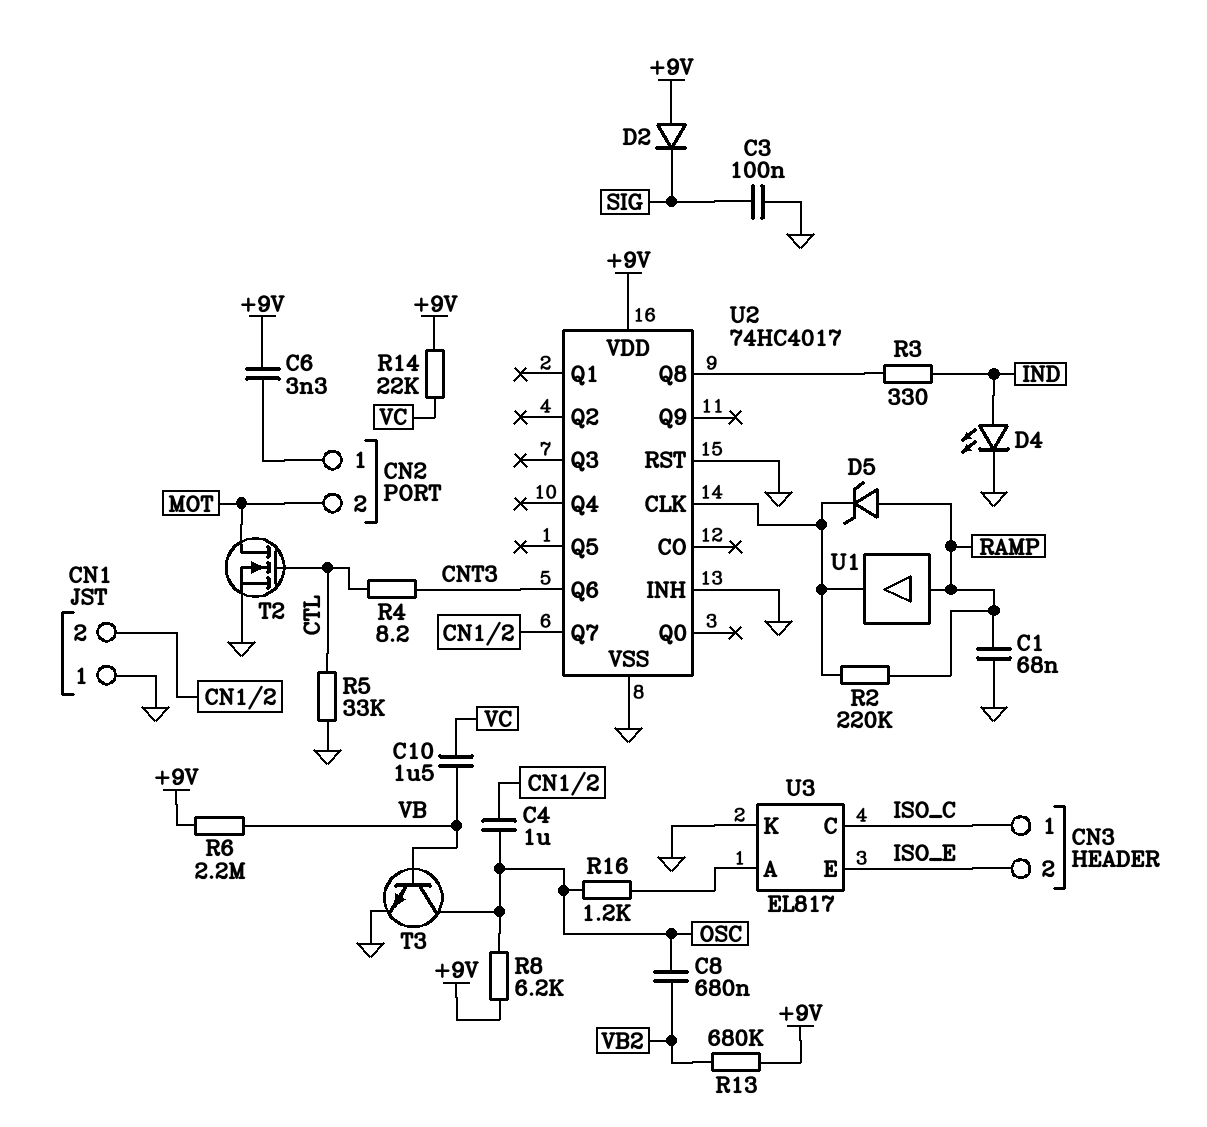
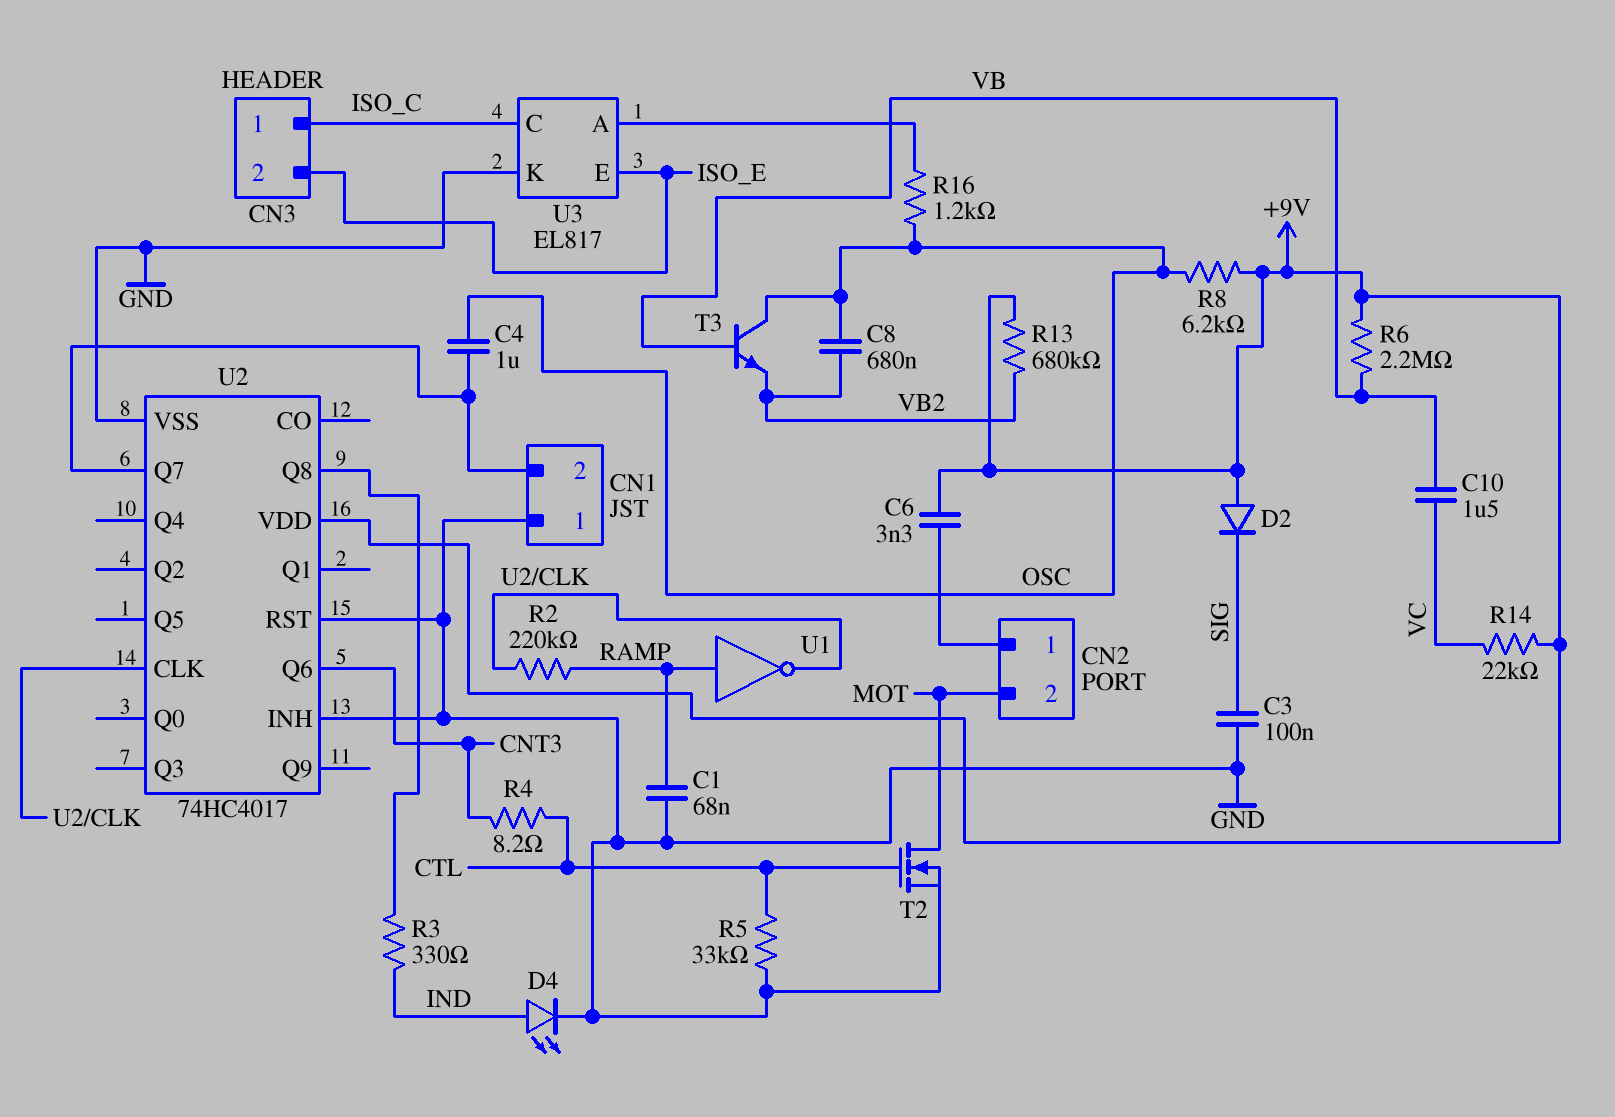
D5: zener (A RAMP, K U2/CLK) -> none
T3: NPN (B VB, C OSC, E GND) -> NPN (B VB, C OSC, E VB2)
U1: buffer (in RAMP, out U2/CLK) -> NOT (in RAMP, out U2/CLK)

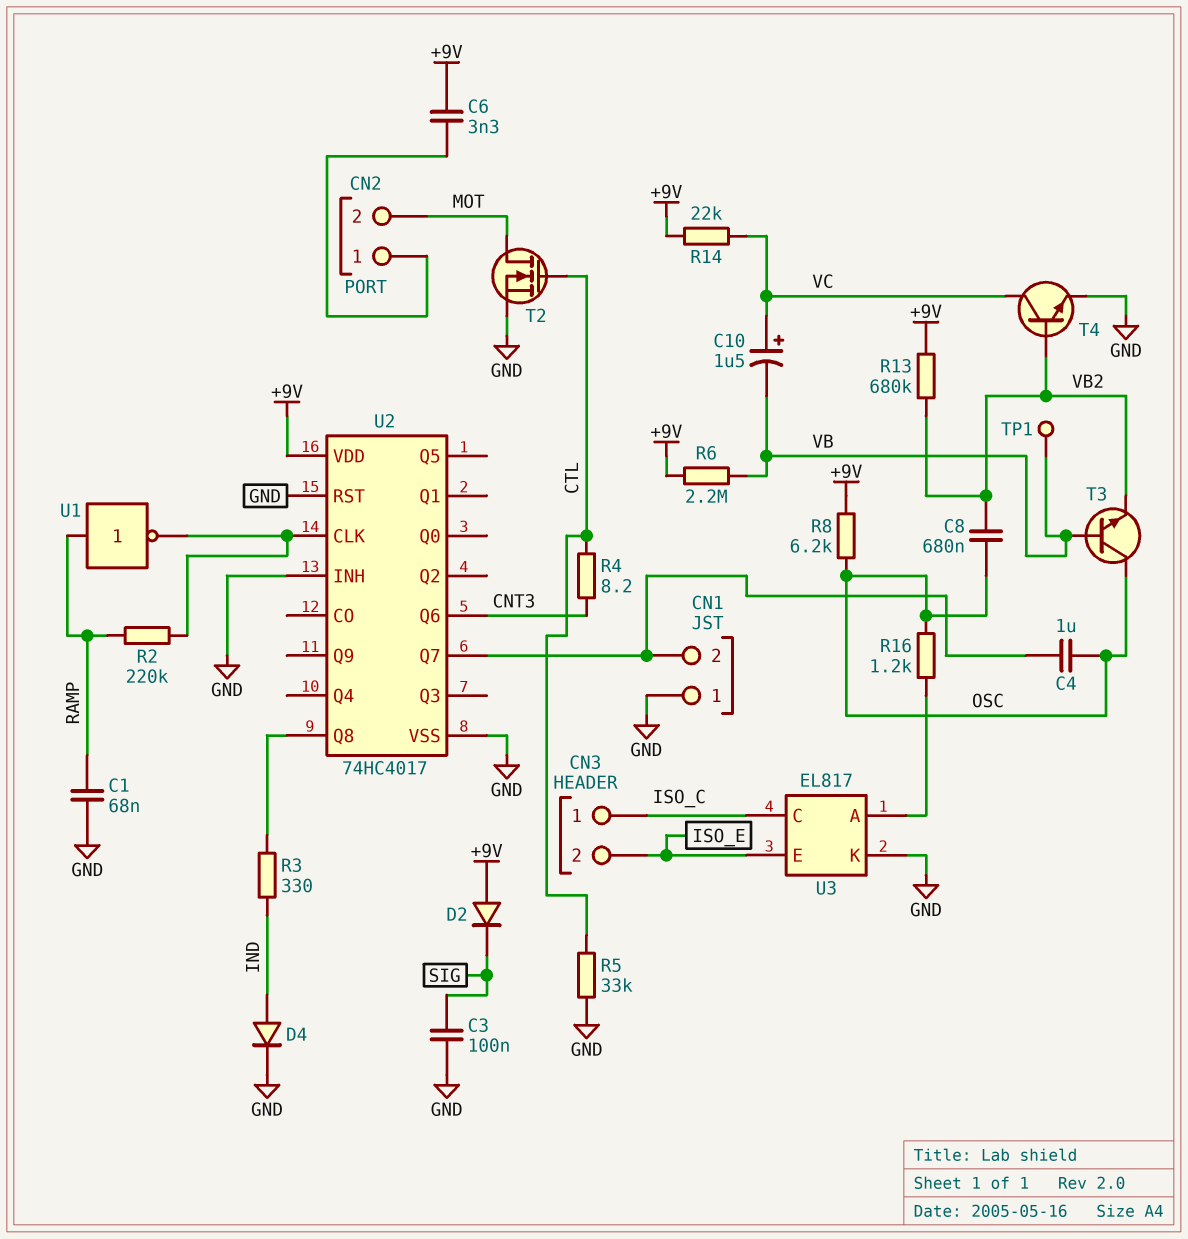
C10: 1.5uF (VB, VC) -> 1.5uF (plus VC, minus VB)
D4: LED (A IND, K GND) -> diode (A IND, K GND)
T4: none -> NPN (B VB2, C VC, E GND)
TP1: none -> test point (VB)

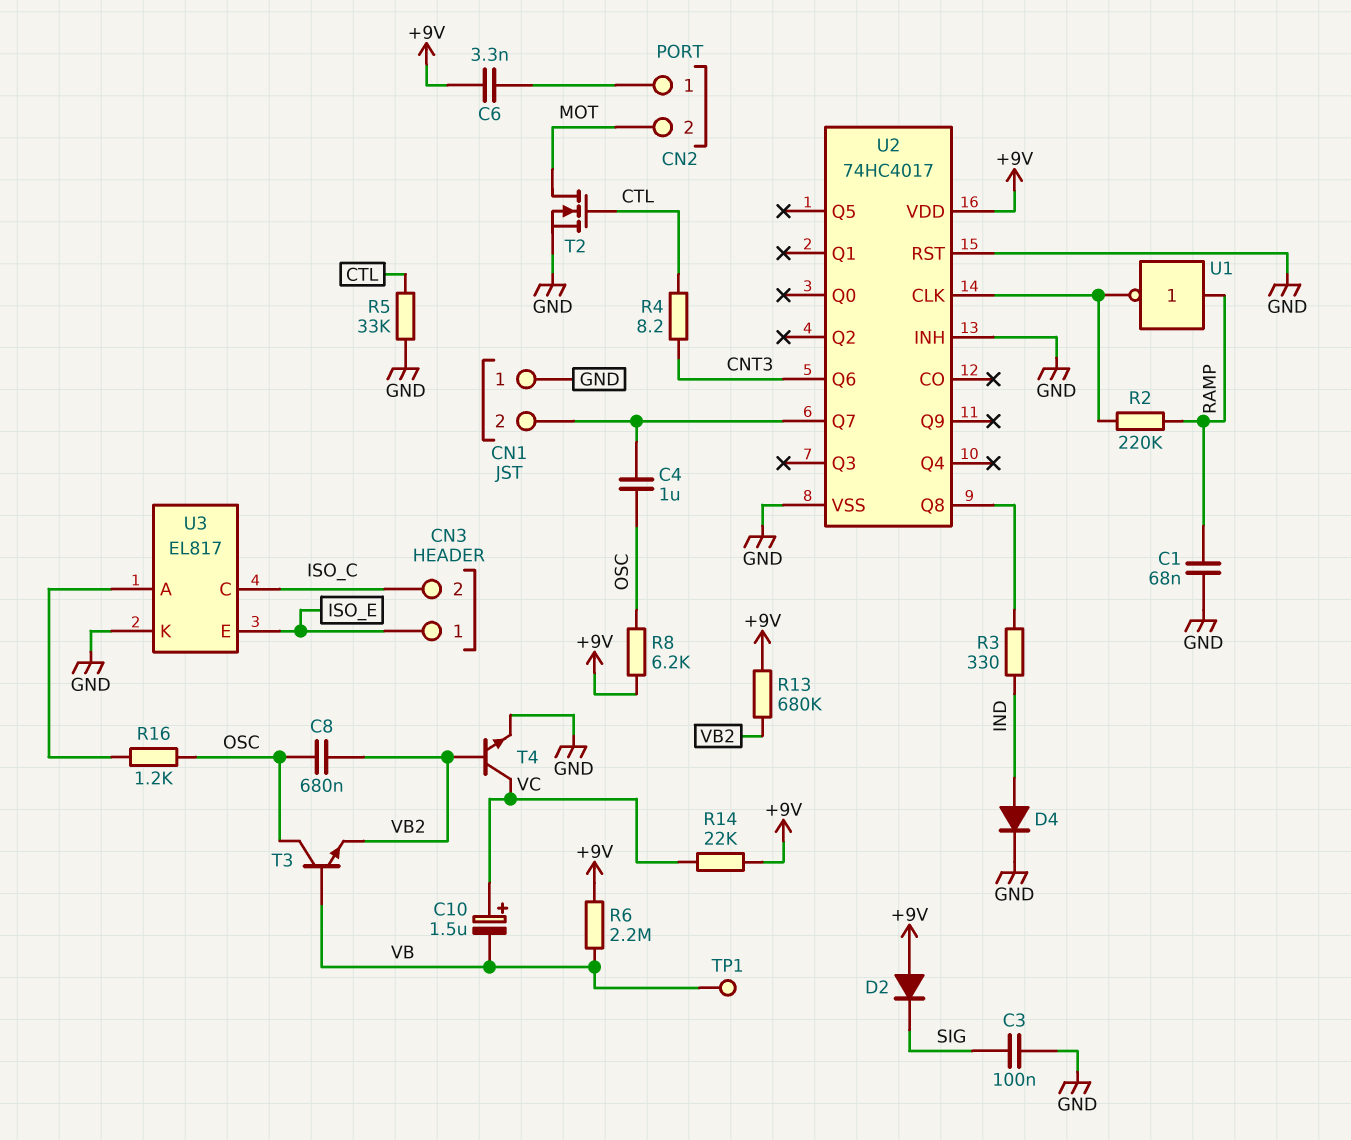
CN3 pin 1: ISO_C -> ISO_E
CN3 pin 2: ISO_E -> ISO_C

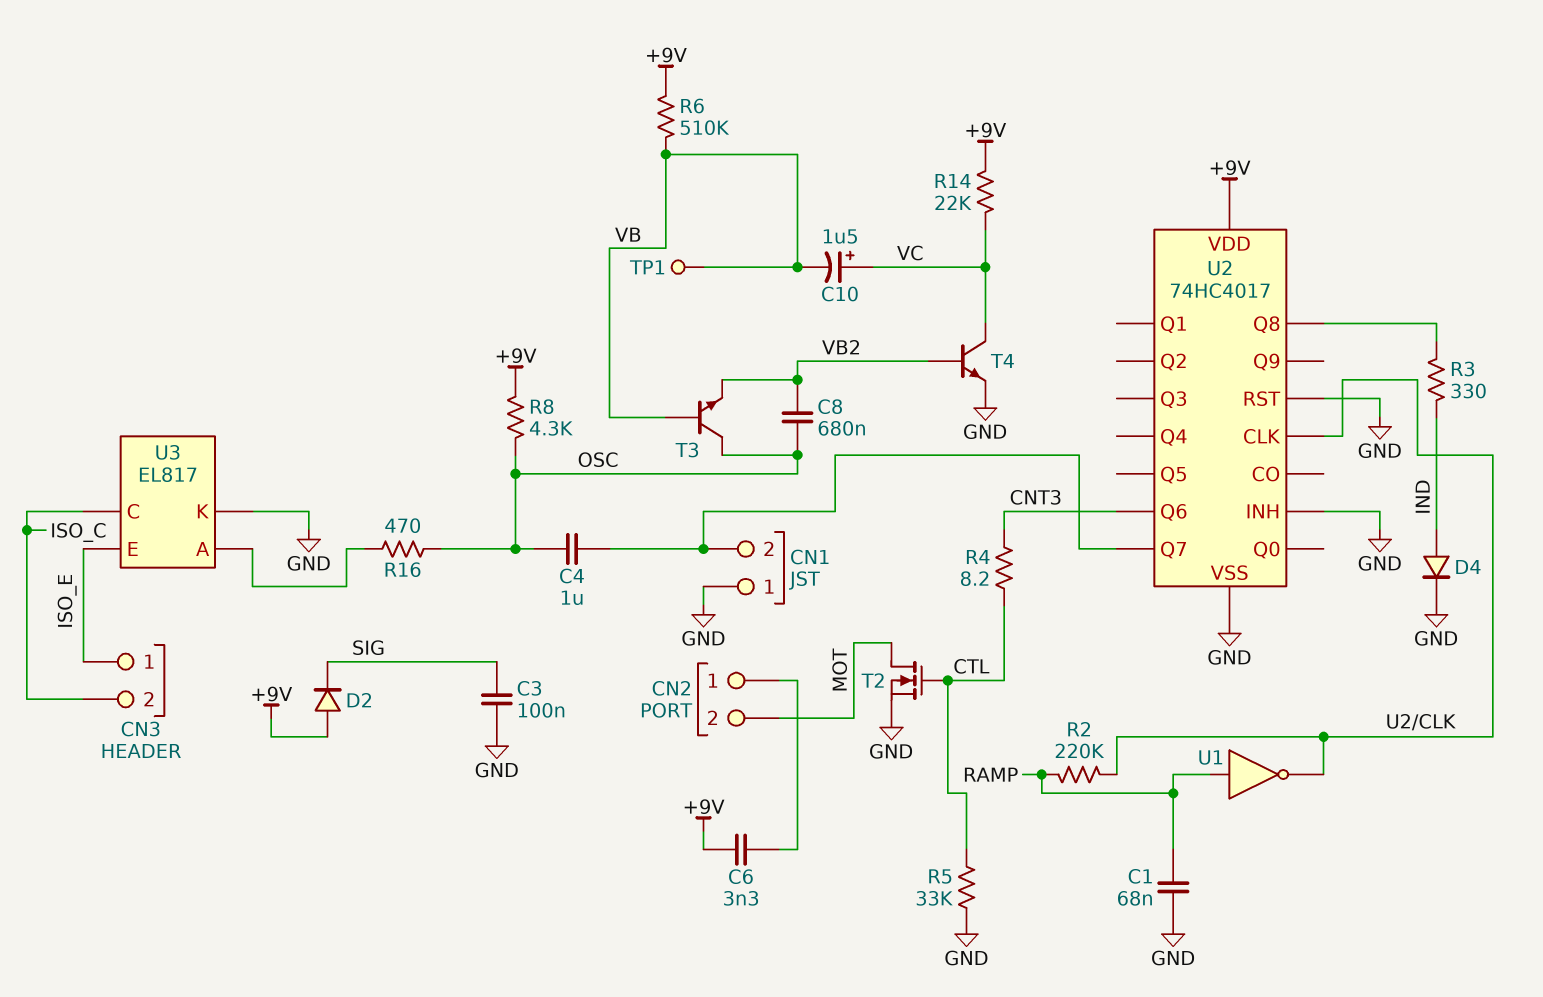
R6: 2.2M (+9V, VB) -> 510k (+9V, VB)
R8: 6.2k (+9V, OSC) -> 4.3k (+9V, OSC)
R13: 680k (+9V, VB2) -> none
R16: 1.2k (OSC, U3/A) -> 470 (OSC, U3/A)

